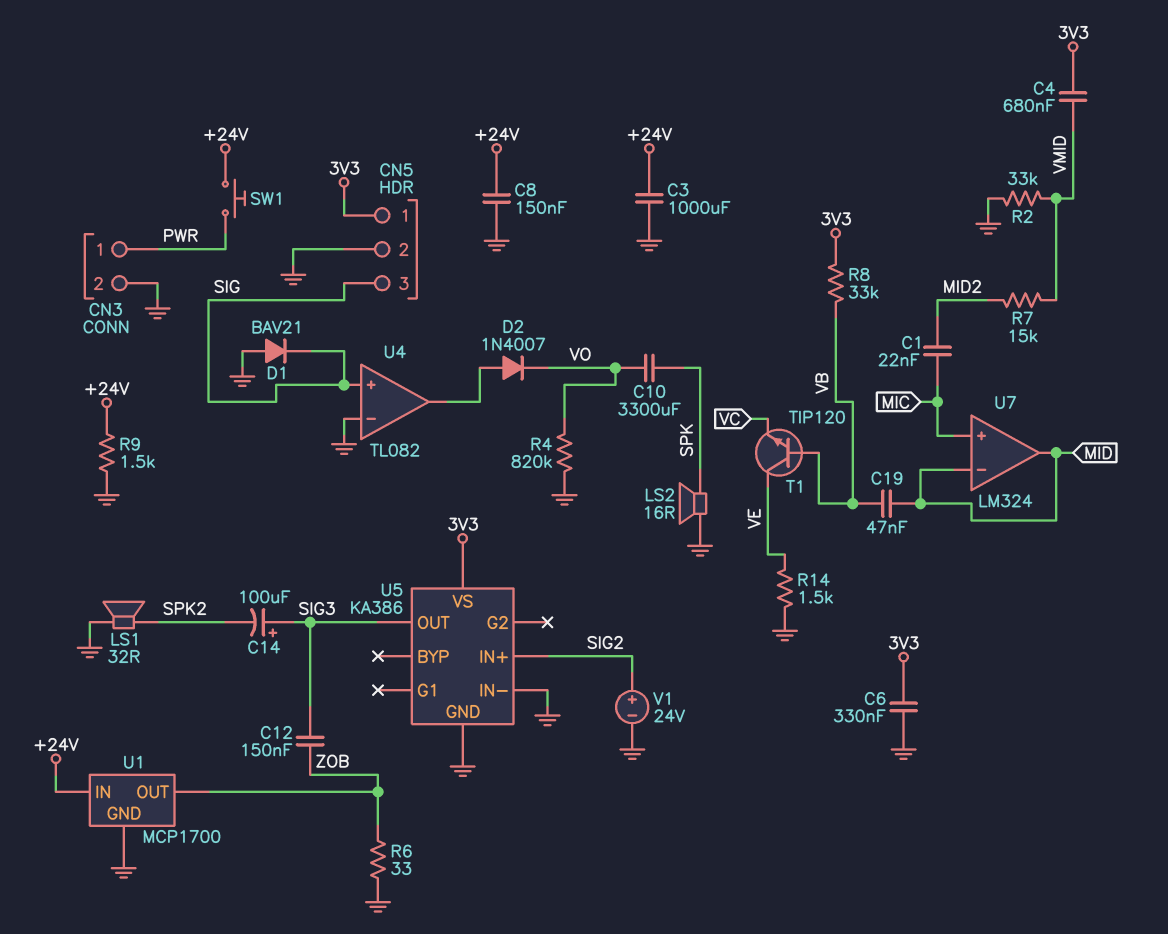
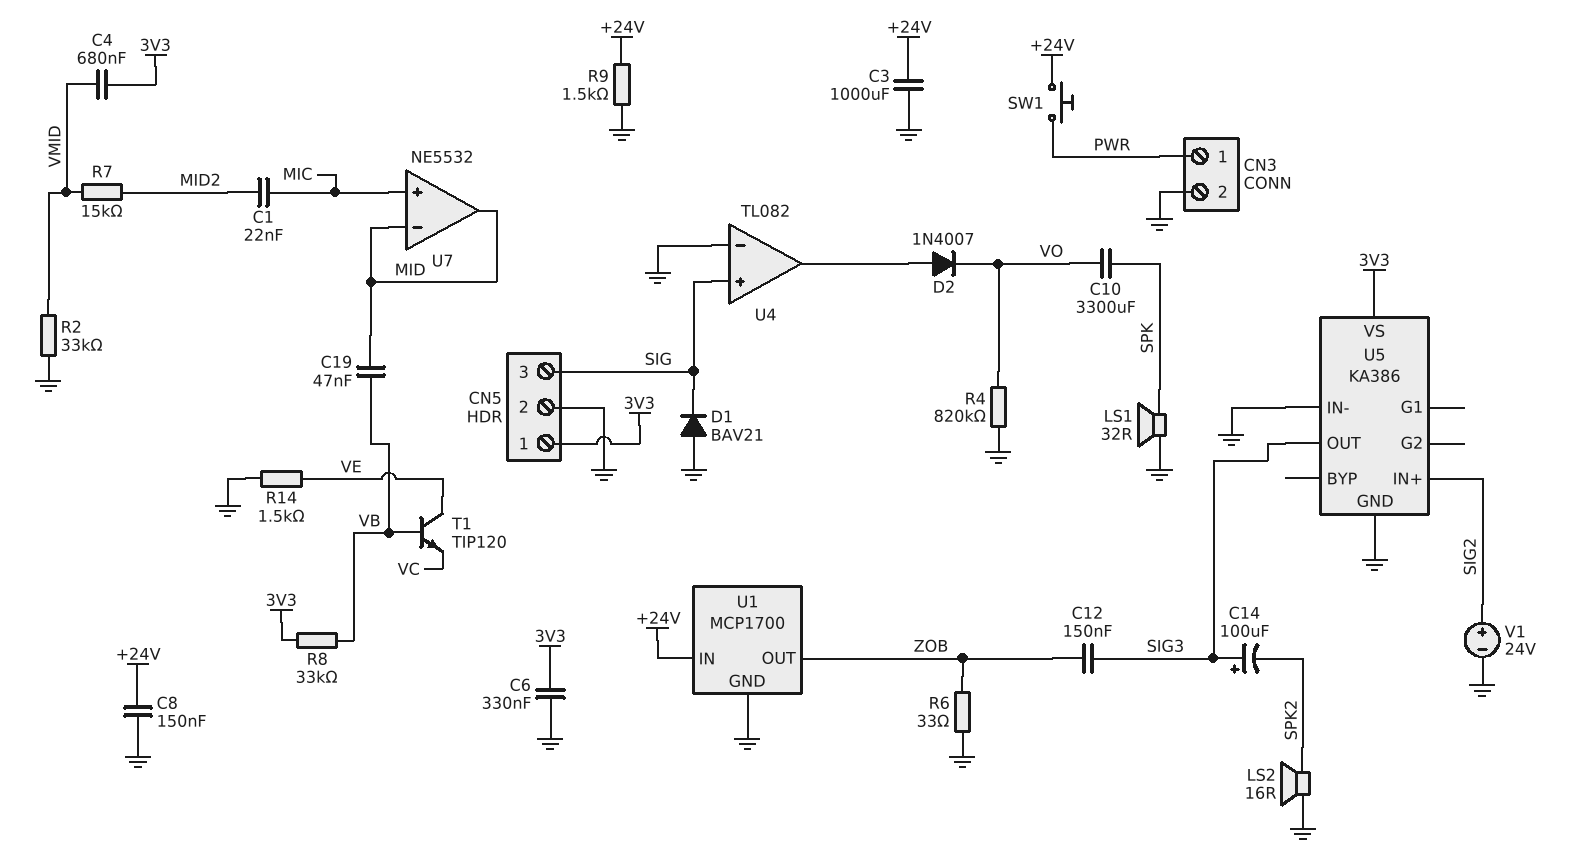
LS1: speaker 32R (GND, SPK2) -> speaker 32R (GND, SPK)
LS2: speaker 16R (GND, SPK) -> speaker 16R (GND, SPK2)
U7: LM324 -> NE5532

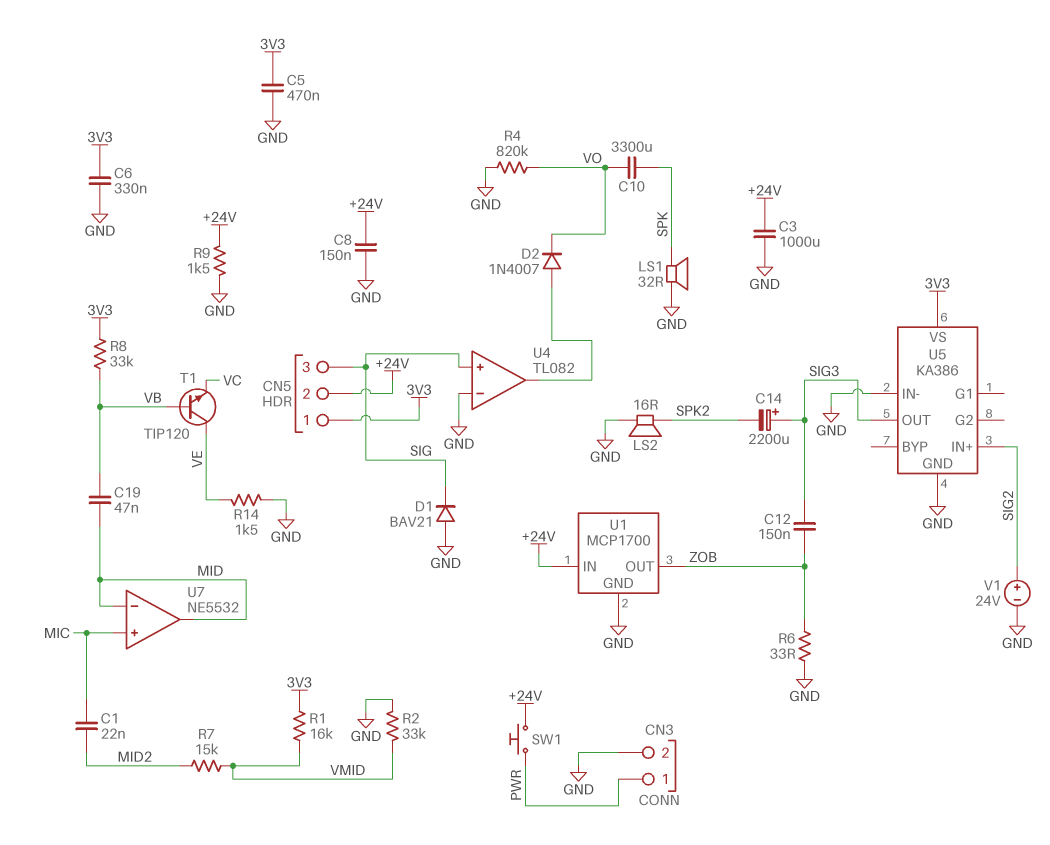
C4: 680nF (3V3, VMID) -> none
C5: none -> 470nF (3V3, GND)
C14: 100uF (plus SIG3, minus SPK2) -> 2200uF (plus SIG3, minus SPK2)
CN5 pin 2: GND -> +24V
R1: none -> 16k (3V3, VMID)

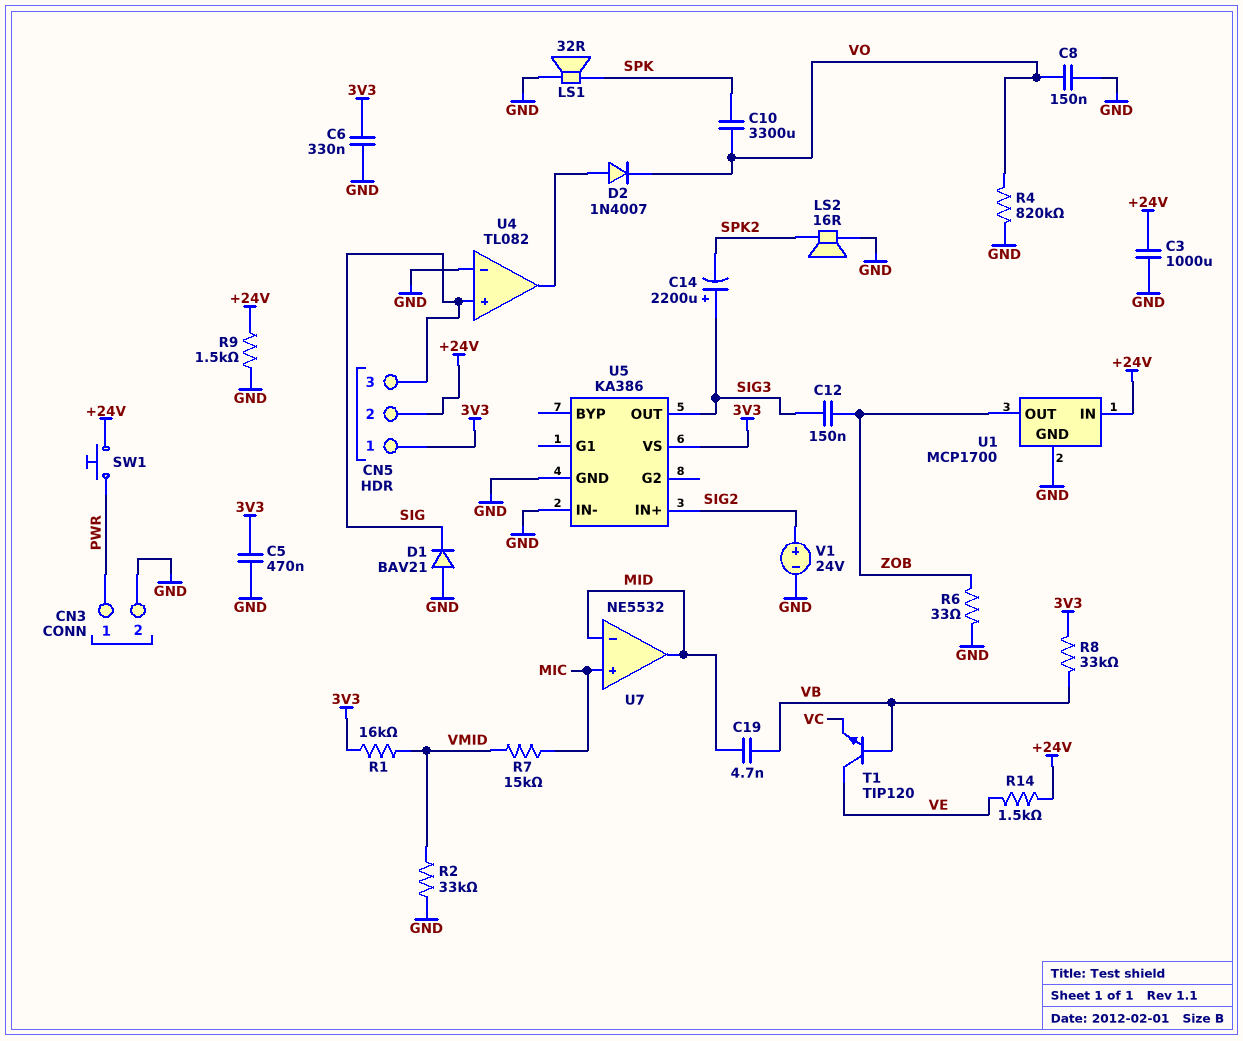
C1: 22nF (MIC, MID2) -> none
C8: 150nF (+24V, GND) -> 150nF (GND, VO)
C19: 47nF (MID, VB) -> 4.7nF (MID, VB)
R7: 15k (MID2, VMID) -> 15k (MIC, VMID)
R14: 1.5k (GND, VE) -> 1.5k (+24V, VE)

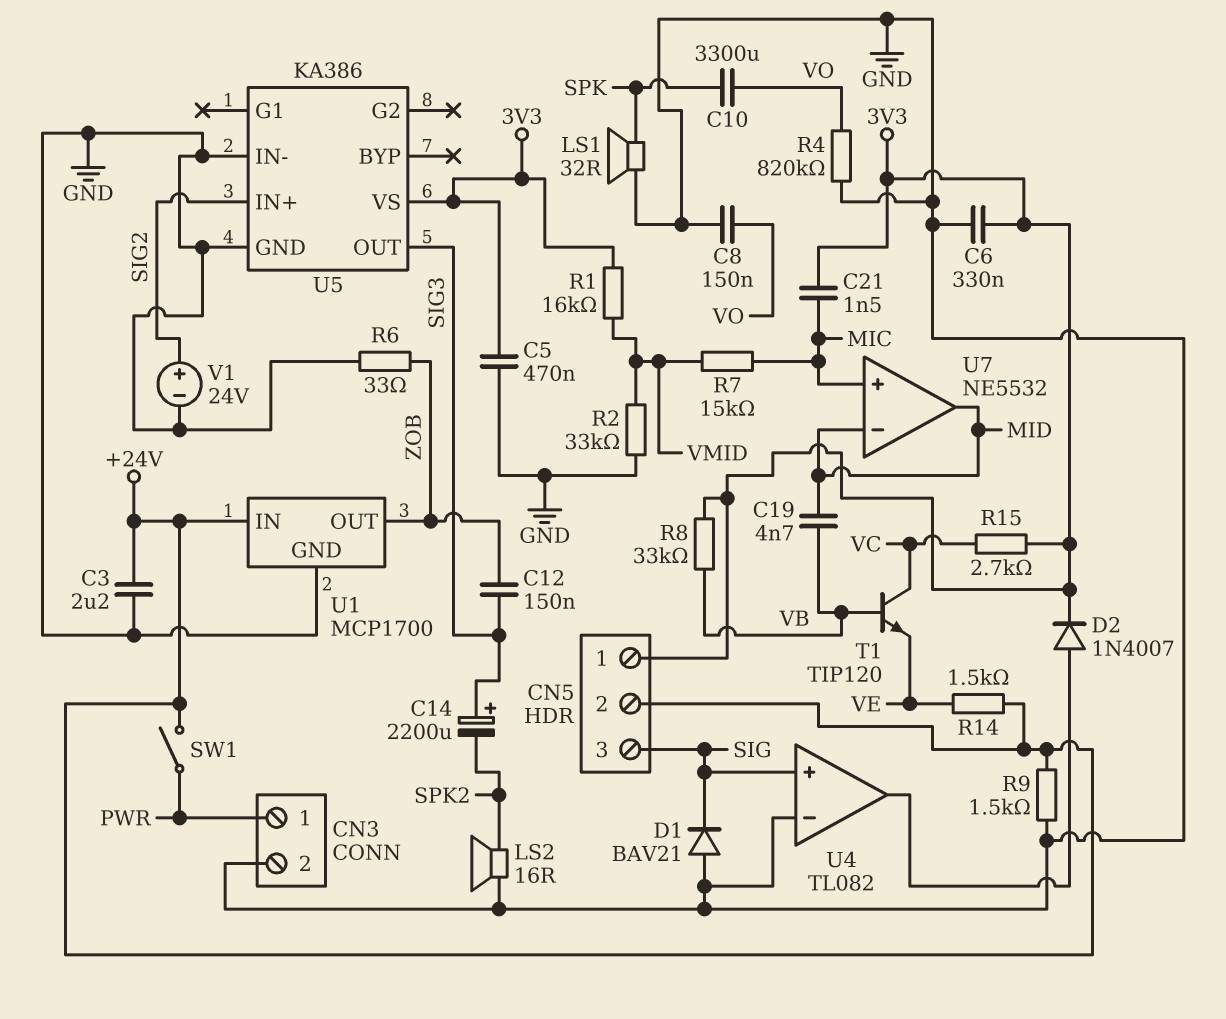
C3: 1000uF (+24V, GND) -> 2.2uF (+24V, GND)
C21: none -> 1.5nF (3V3, MIC)
D2: diode 1N4007 (A U4/out, K VO) -> diode 1N4007 (A U4/out, K 3V3)
R15: none -> 2.7k (3V3, VC)
SW1: button (+24V, PWR) -> switch (+24V, PWR)
T1: NPN TIP120 (B VB, C VE, E VC) -> NPN TIP120 (B VB, C VC, E VE)

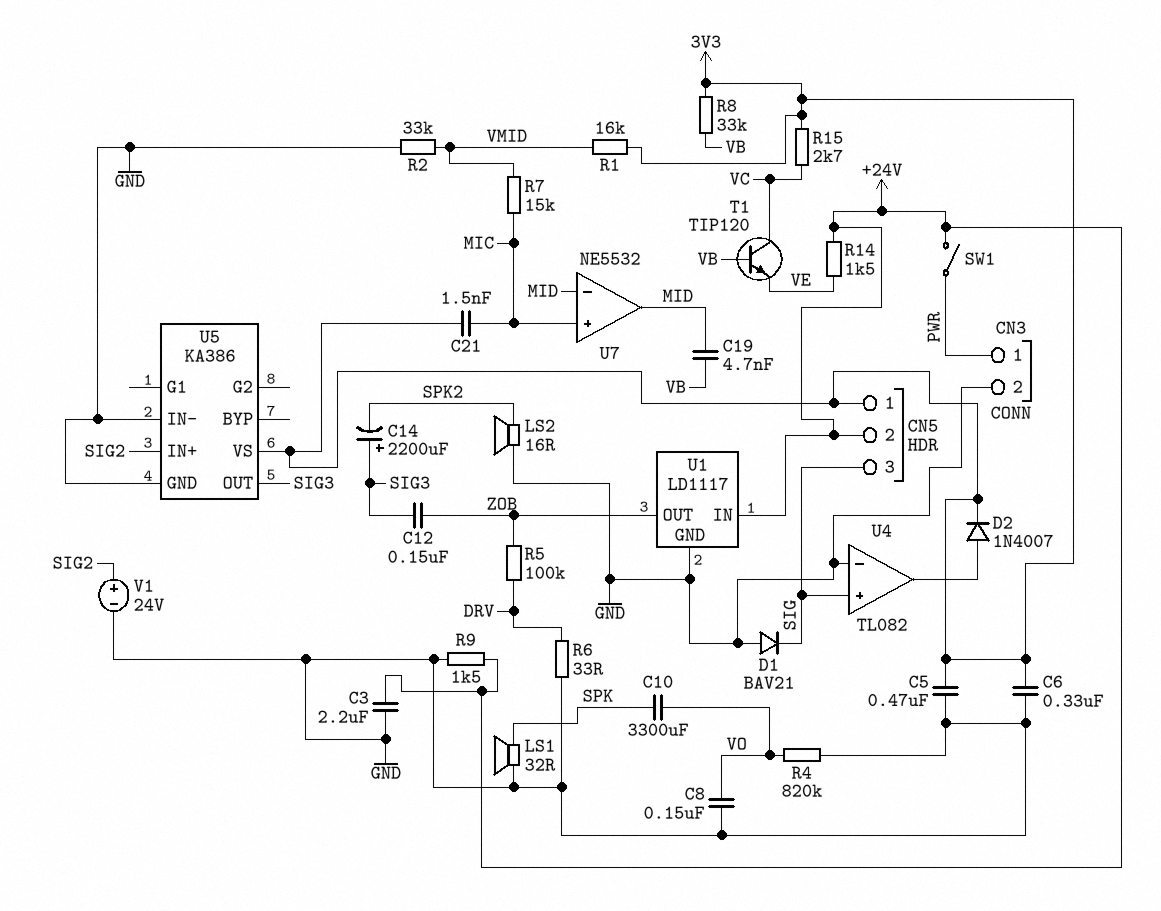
R5: none -> 100k (DRV, ZOB)
R6: 33 (GND, ZOB) -> 33 (DRV, GND)
U1: MCP1700 -> LD1117

